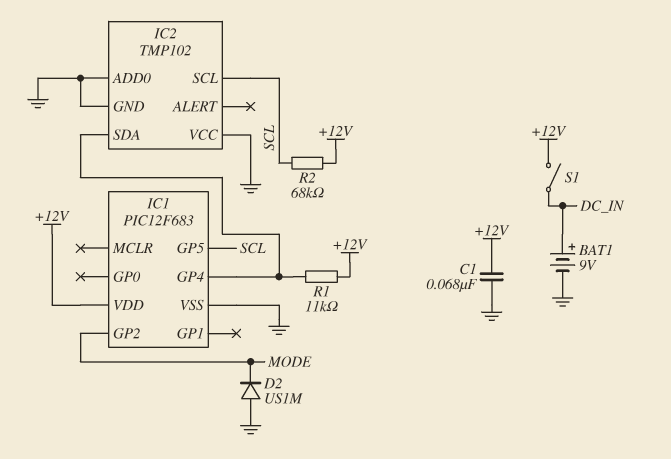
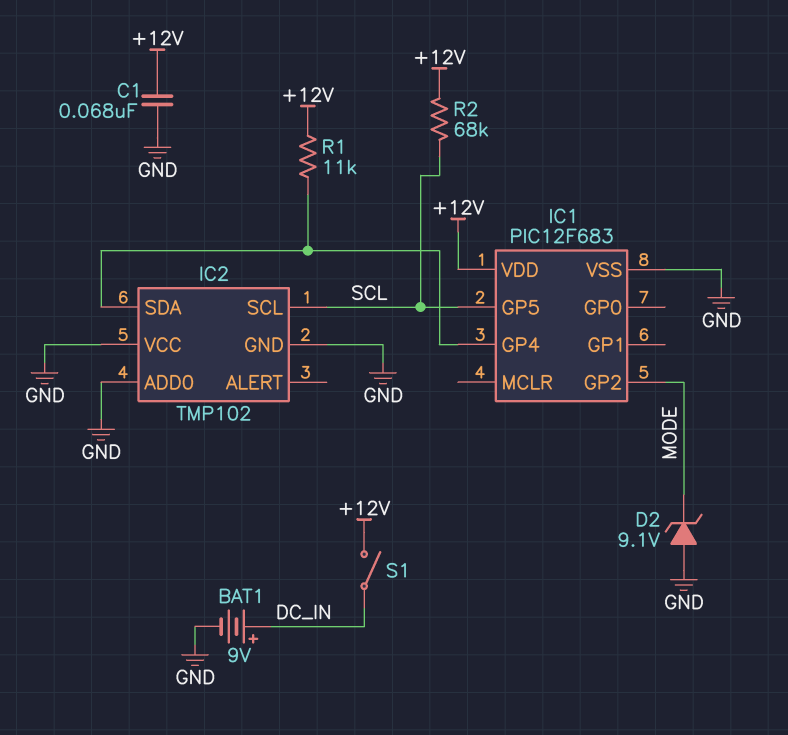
D2: diode US1M (A GND, K MODE) -> zener 9.1V (A GND, K MODE)

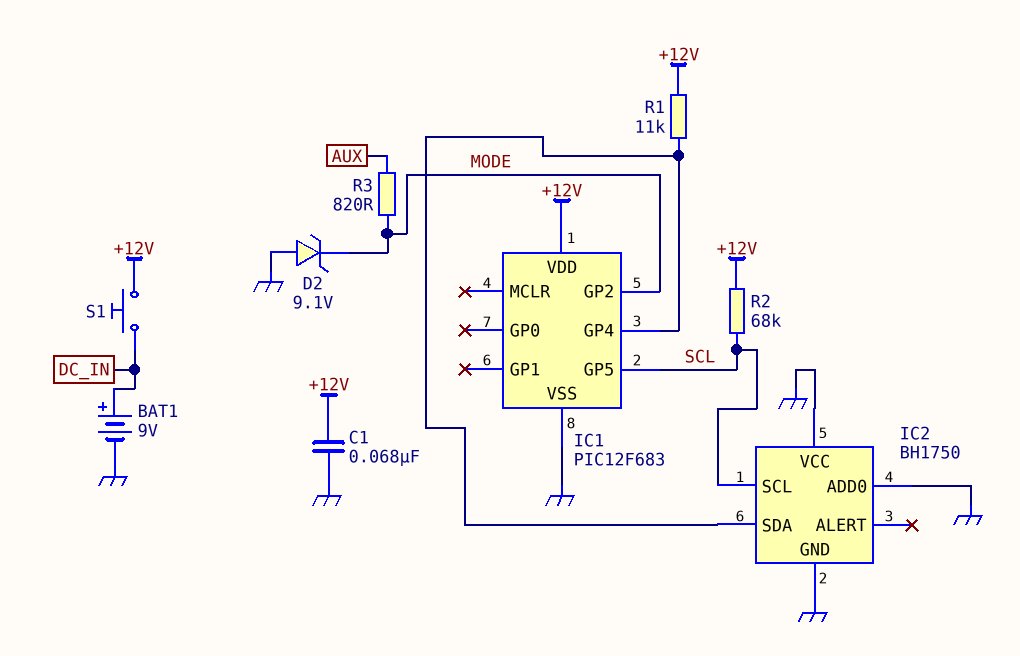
IC2: TMP102 -> BH1750
R3: none -> 820 (AUX, MODE)
S1: switch (+12V, DC_IN) -> button (+12V, DC_IN)

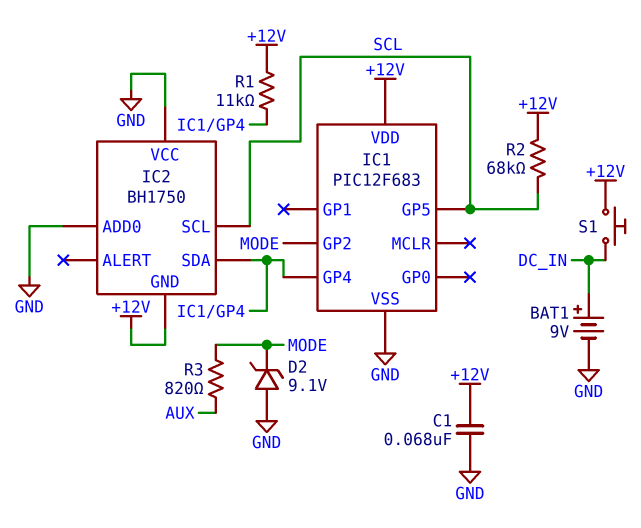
IC2 pin GND: GND -> +12V

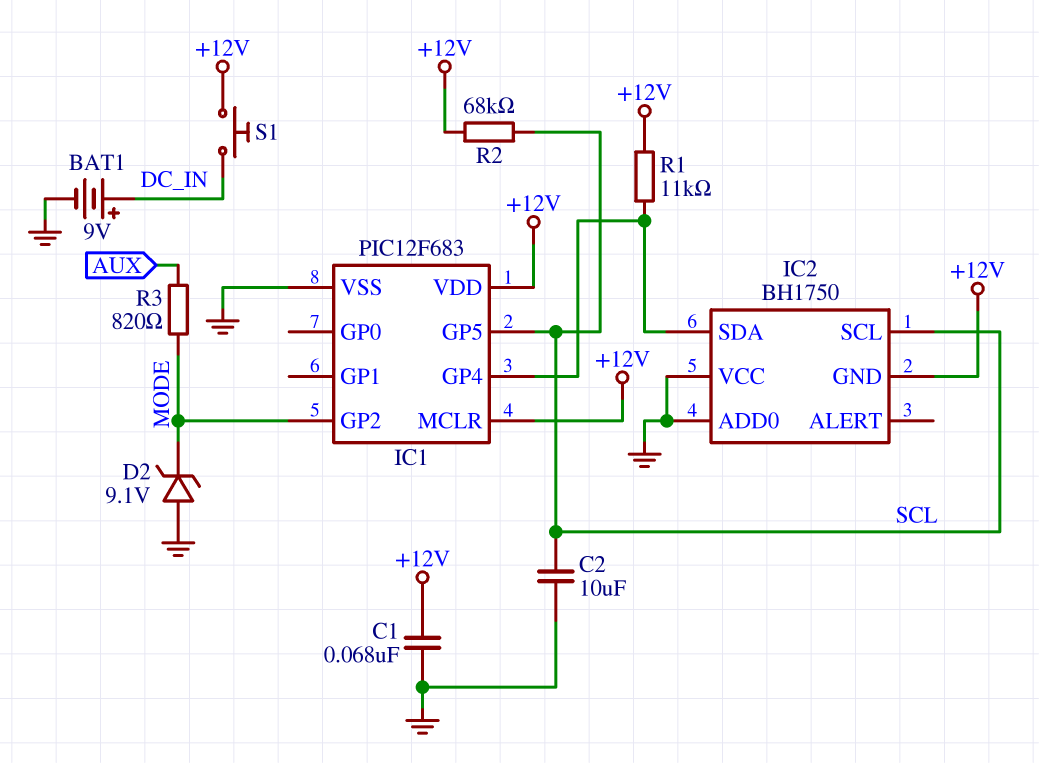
C2: none -> 10uF (GND, SCL)
IC1 pin MCLR: none -> +12V

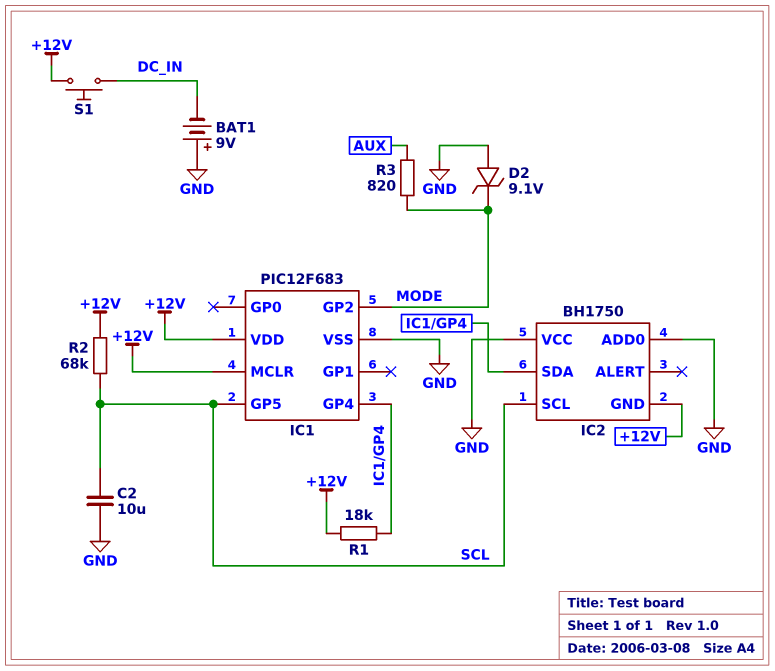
BAT1: 9V (plus DC_IN, minus GND) -> 9V (plus GND, minus DC_IN)
C1: 68nF (+12V, GND) -> none
R1: 11k (+12V, IC1/GP4) -> 18k (+12V, IC1/GP4)

